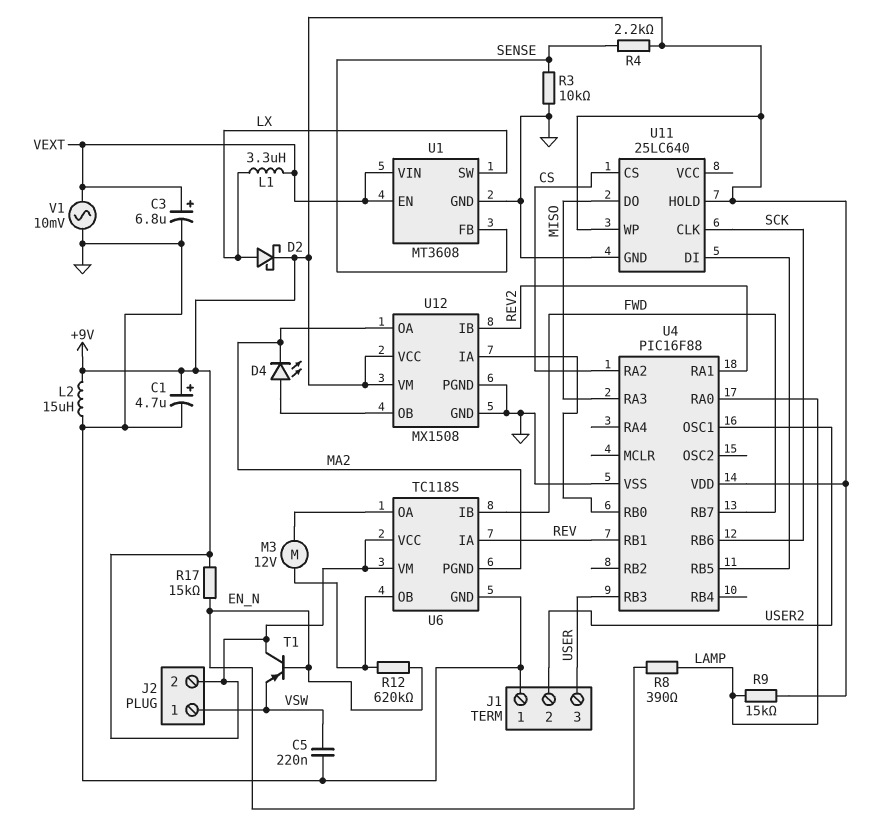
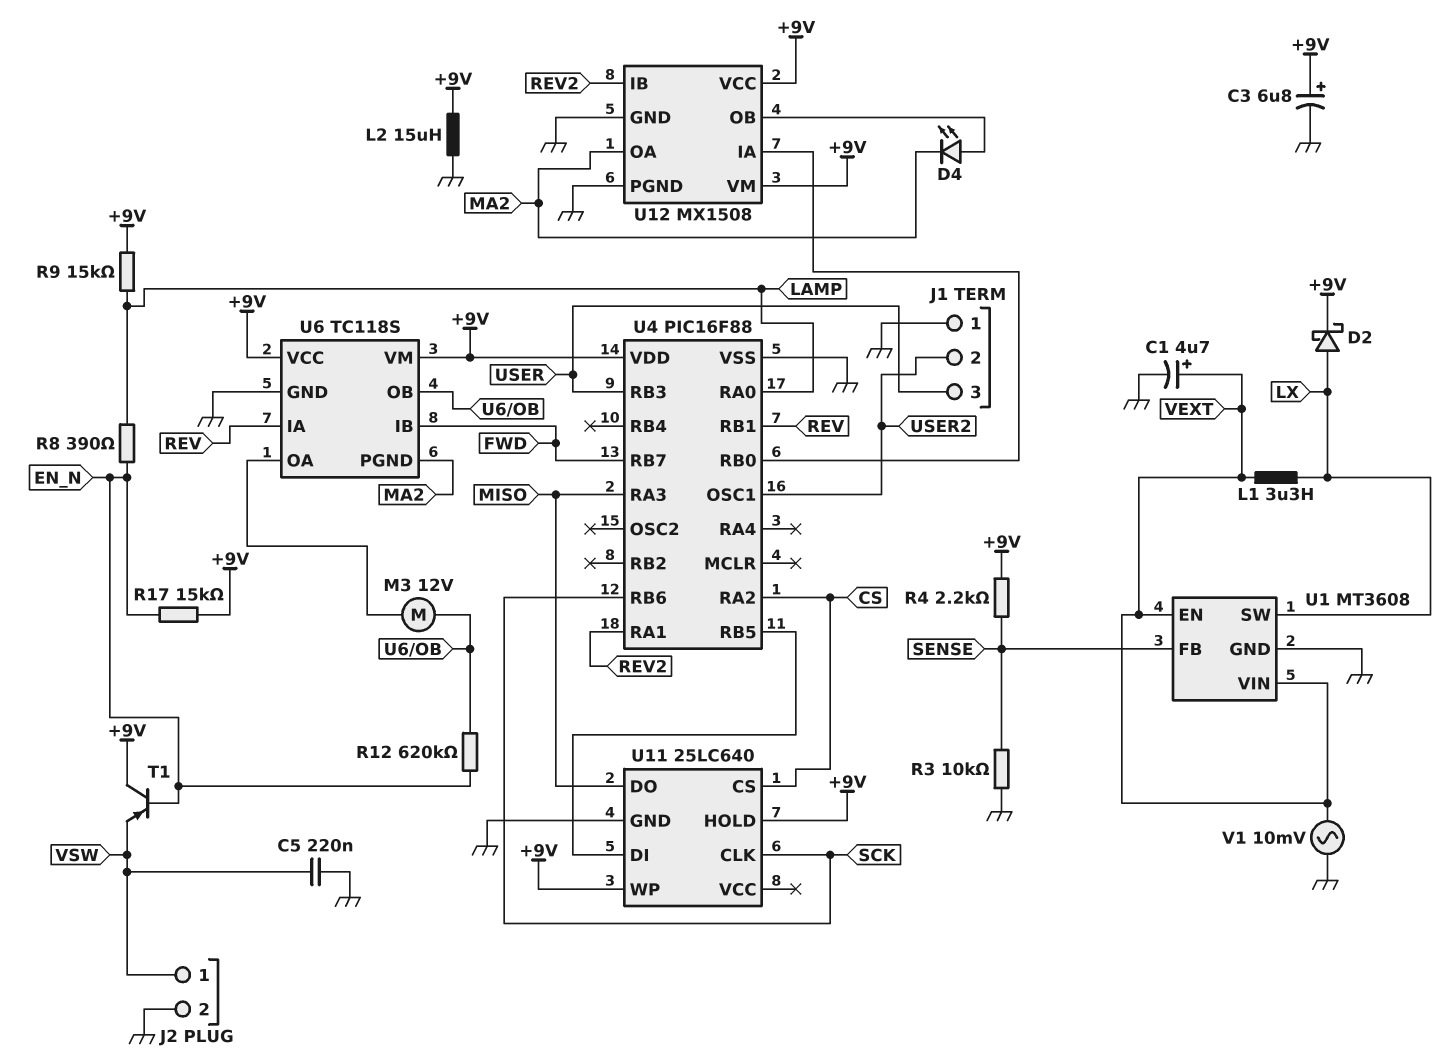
C1: 4.7uF (plus +9V, minus GND) -> 4.7uF (plus VEXT, minus GND)
C3: 6.8uF (plus VEXT, minus GND) -> 6.8uF (plus +9V, minus GND)
J2 pin 2: +9V -> GND

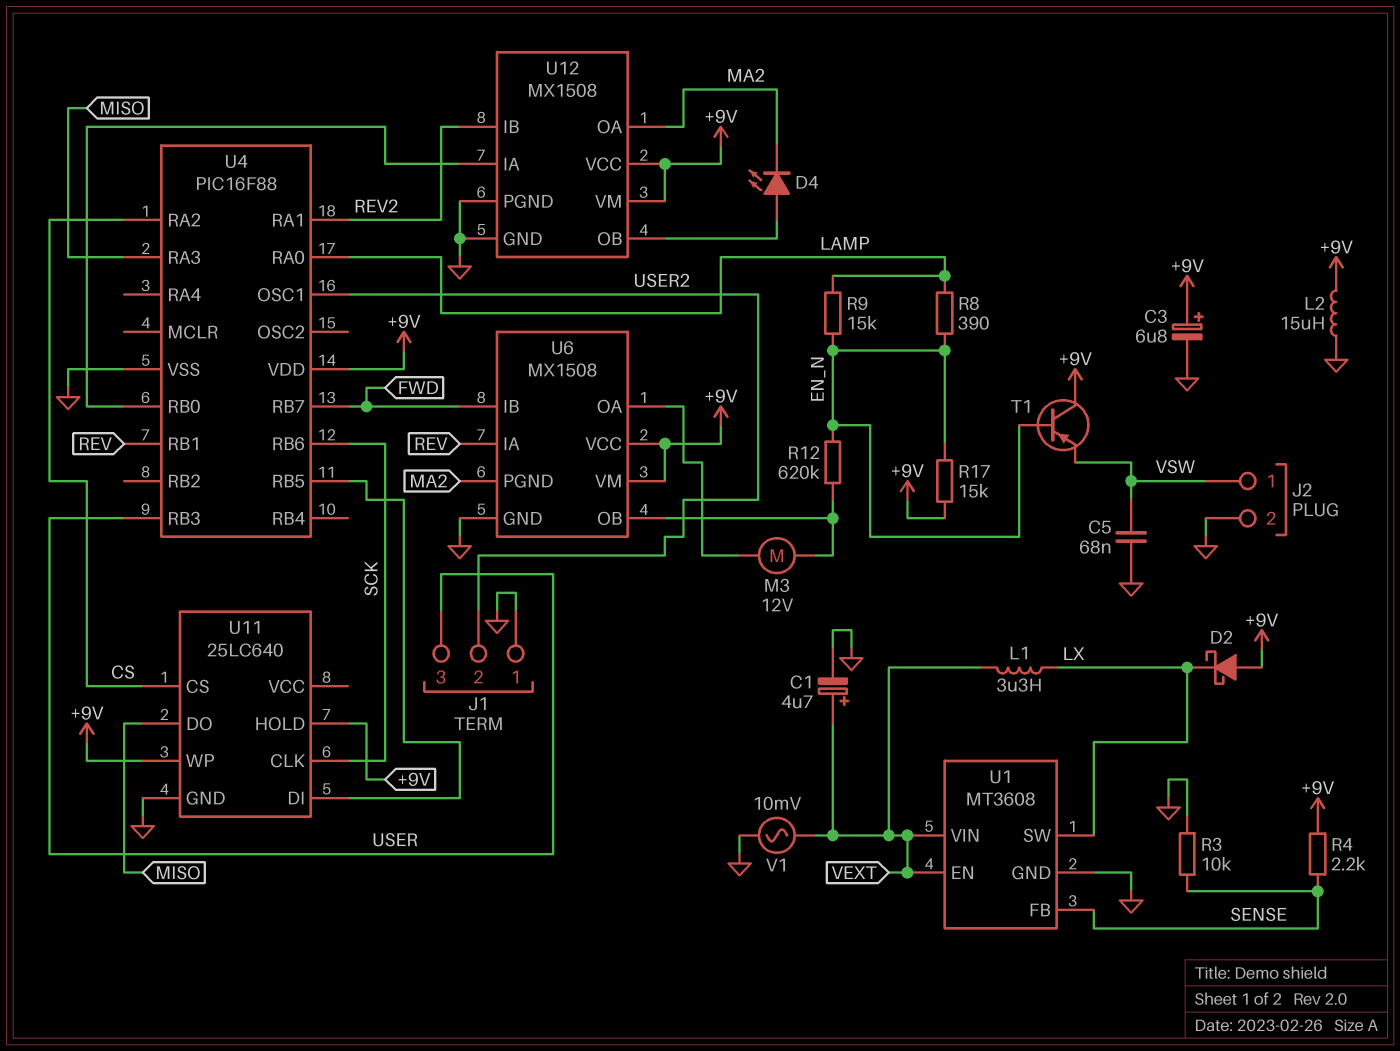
C5: 220nF (GND, VSW) -> 68nF (GND, VSW)
D2: schottky (A LX, K +9V) -> schottky (A +9V, K LX)
R9: 15k (+9V, LAMP) -> 15k (EN_N, LAMP)
U6: TC118S -> MX1508

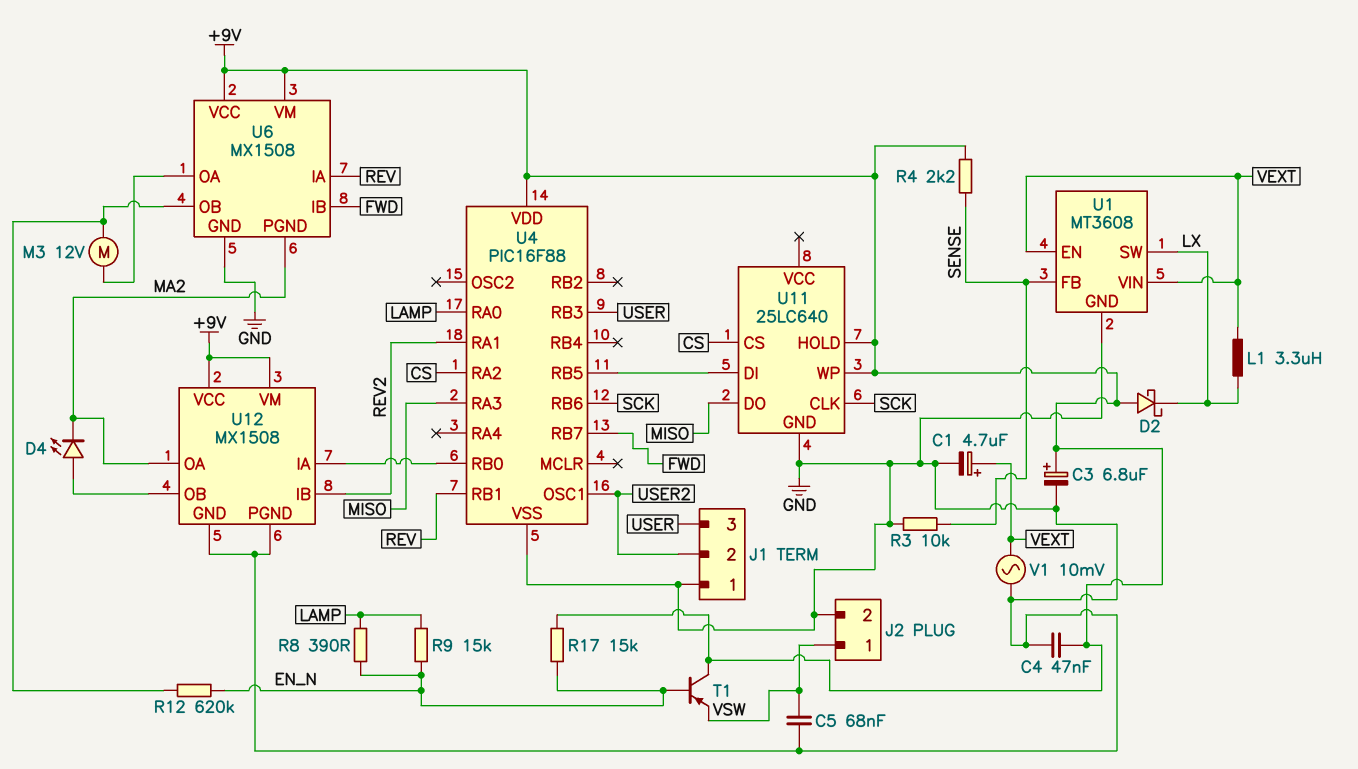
C4: none -> 47nF (+9V, GND)
L2: 15uH (+9V, GND) -> none

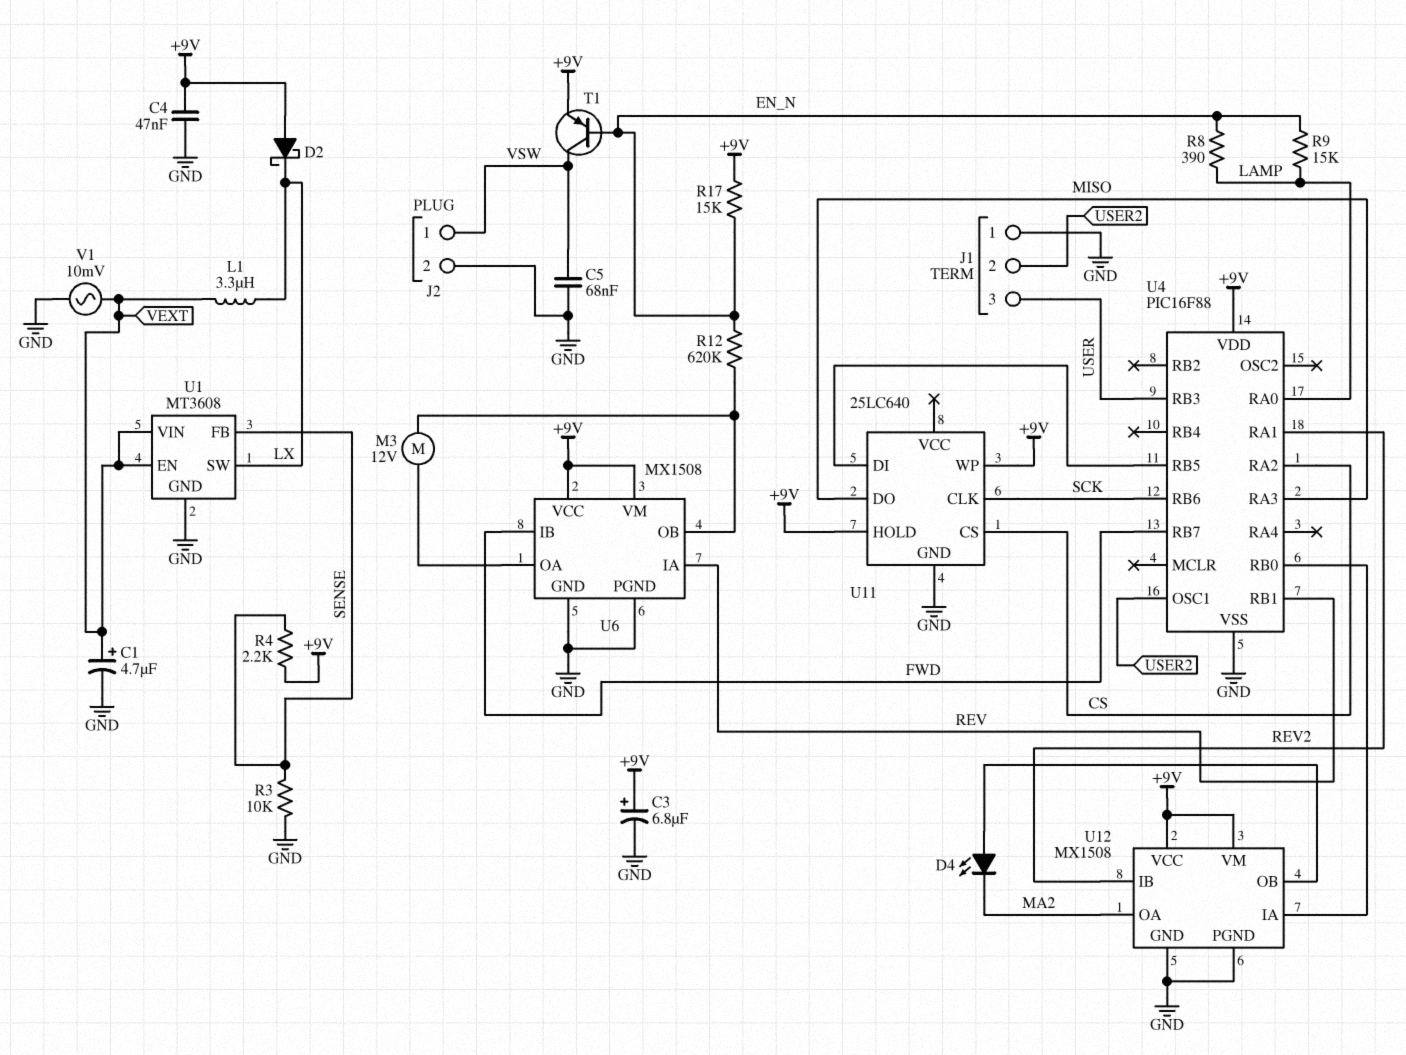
T1: PNP (B EN_N, C +9V, E VSW) -> PNP (B EN_N, C VSW, E +9V)
U6 pin PGND: MA2 -> GND

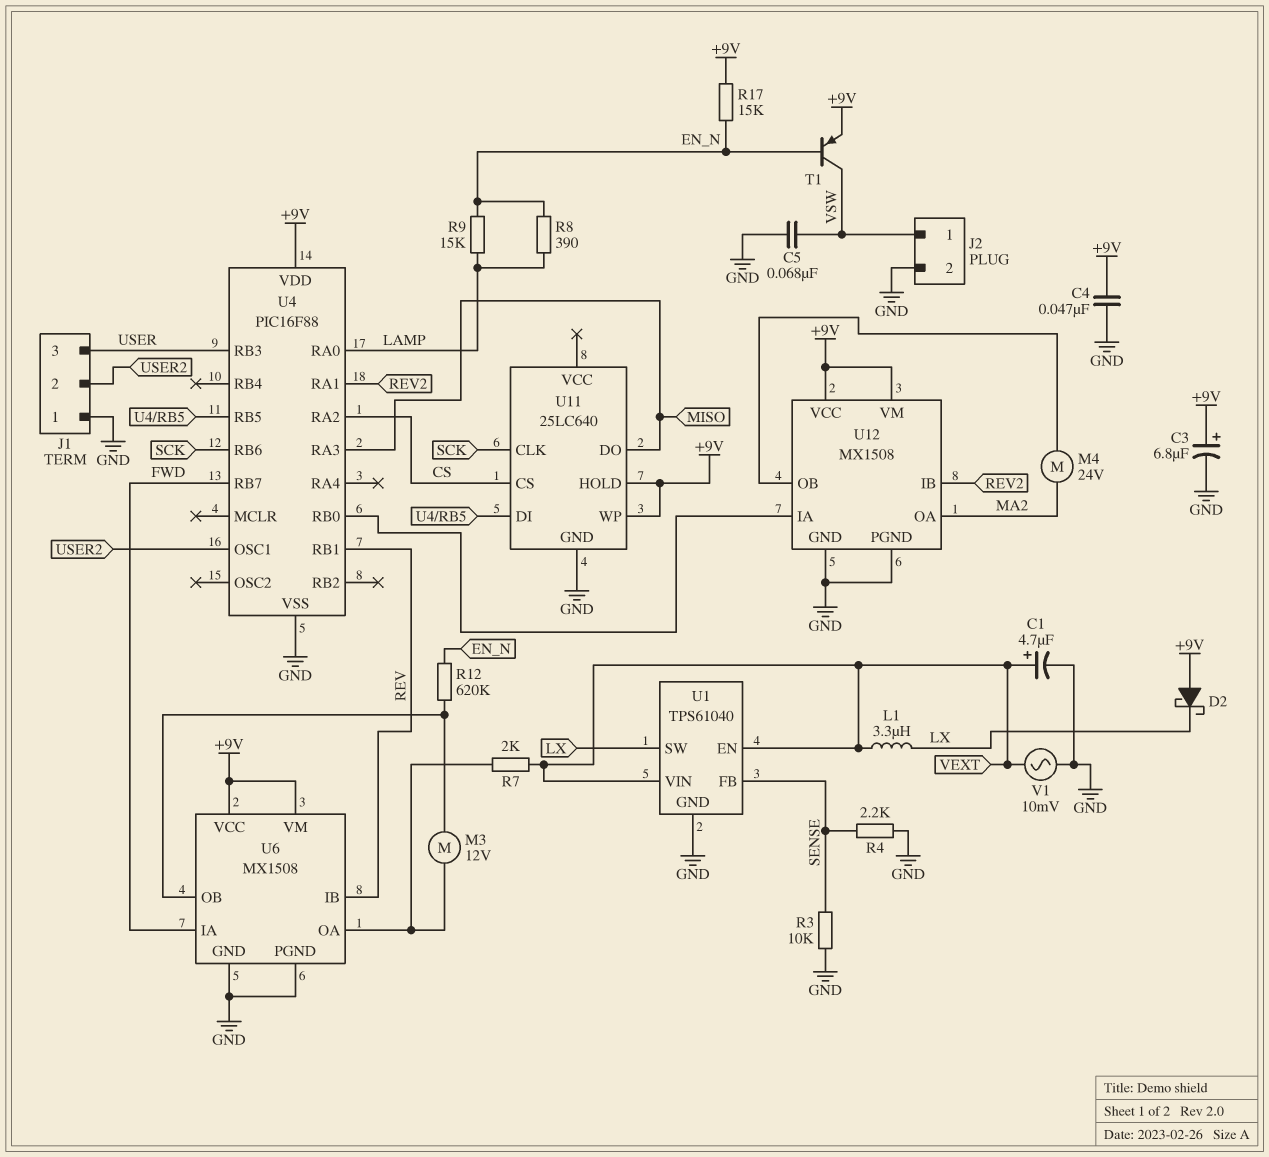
D4: LED (A U12/OB, K MA2) -> none
M4: none -> motor 24V (MA2, U12/OB)
R4: 2.2k (+9V, SENSE) -> 2.2k (GND, SENSE)
R7: none -> 2k (U6/OA, VEXT)
U1: MT3608 -> TPS61040
U6 pin IA: REV -> FWD
U6 pin IB: FWD -> REV

